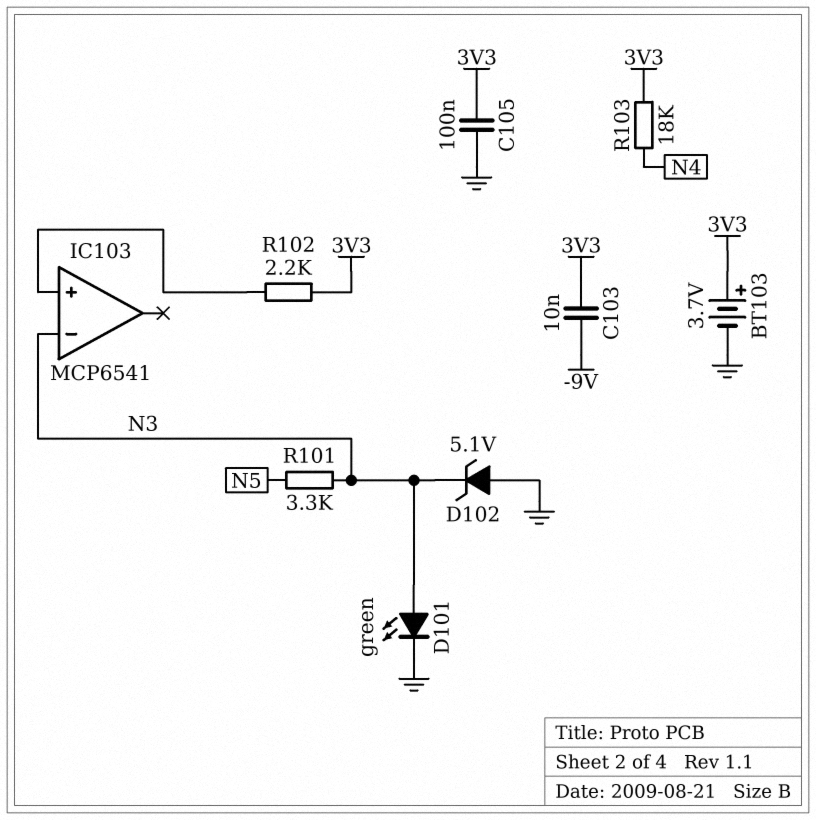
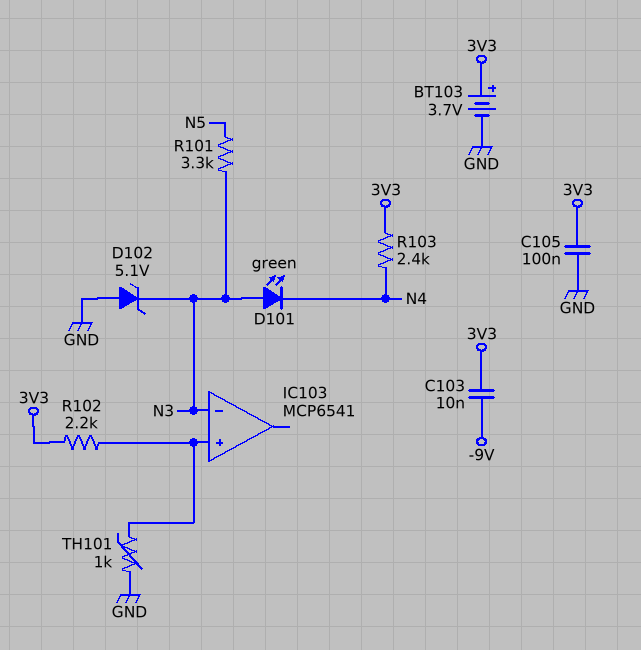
D101: LED green (A N3, K GND) -> LED green (A N3, K N4)
R103: 18k (3V3, N4) -> 2.4k (3V3, N4)
TH101: none -> 1k (GND, IC103/in+)

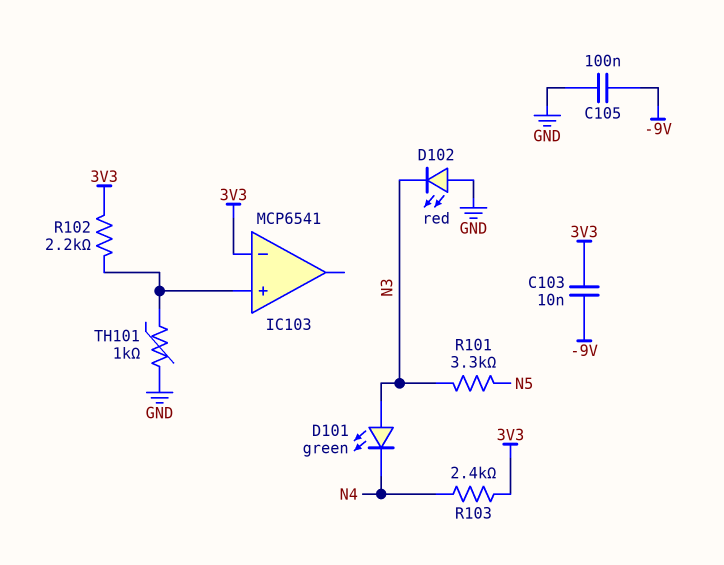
BT103: 3.7V (plus 3V3, minus GND) -> none
C105: 100nF (3V3, GND) -> 100nF (-9V, GND)
D102: zener 5.1V (A GND, K N3) -> LED red (A GND, K N3)
IC103 pin in-: N3 -> 3V3

